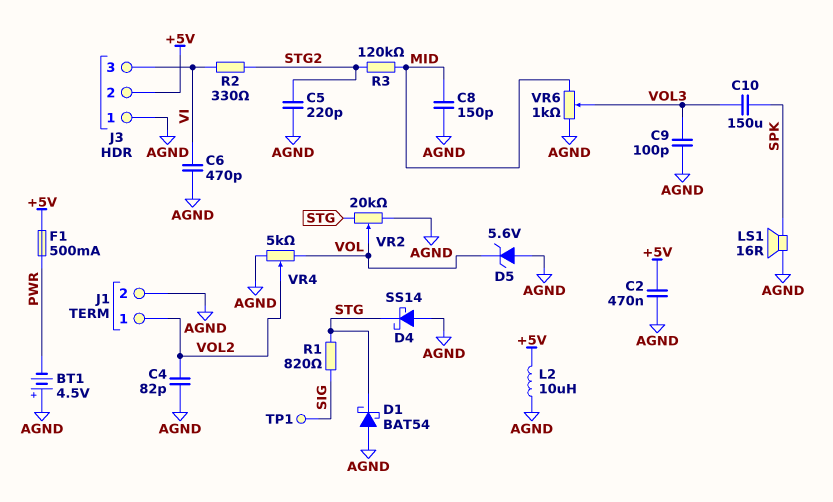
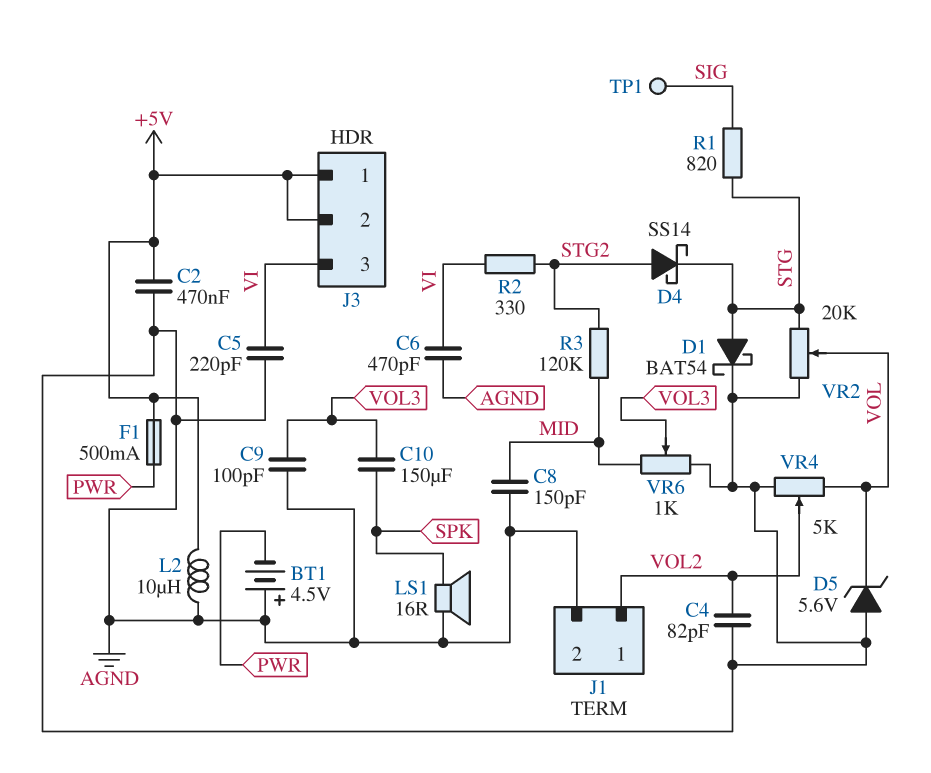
C5: 220pF (AGND, STG2) -> 220pF (AGND, VI)
D1: schottky BAT54 (A AGND, K STG) -> schottky BAT54 (A STG, K AGND)
D4: schottky SS14 (A AGND, K STG) -> schottky SS14 (A STG2, K STG)
J3 pin 1: AGND -> +5V

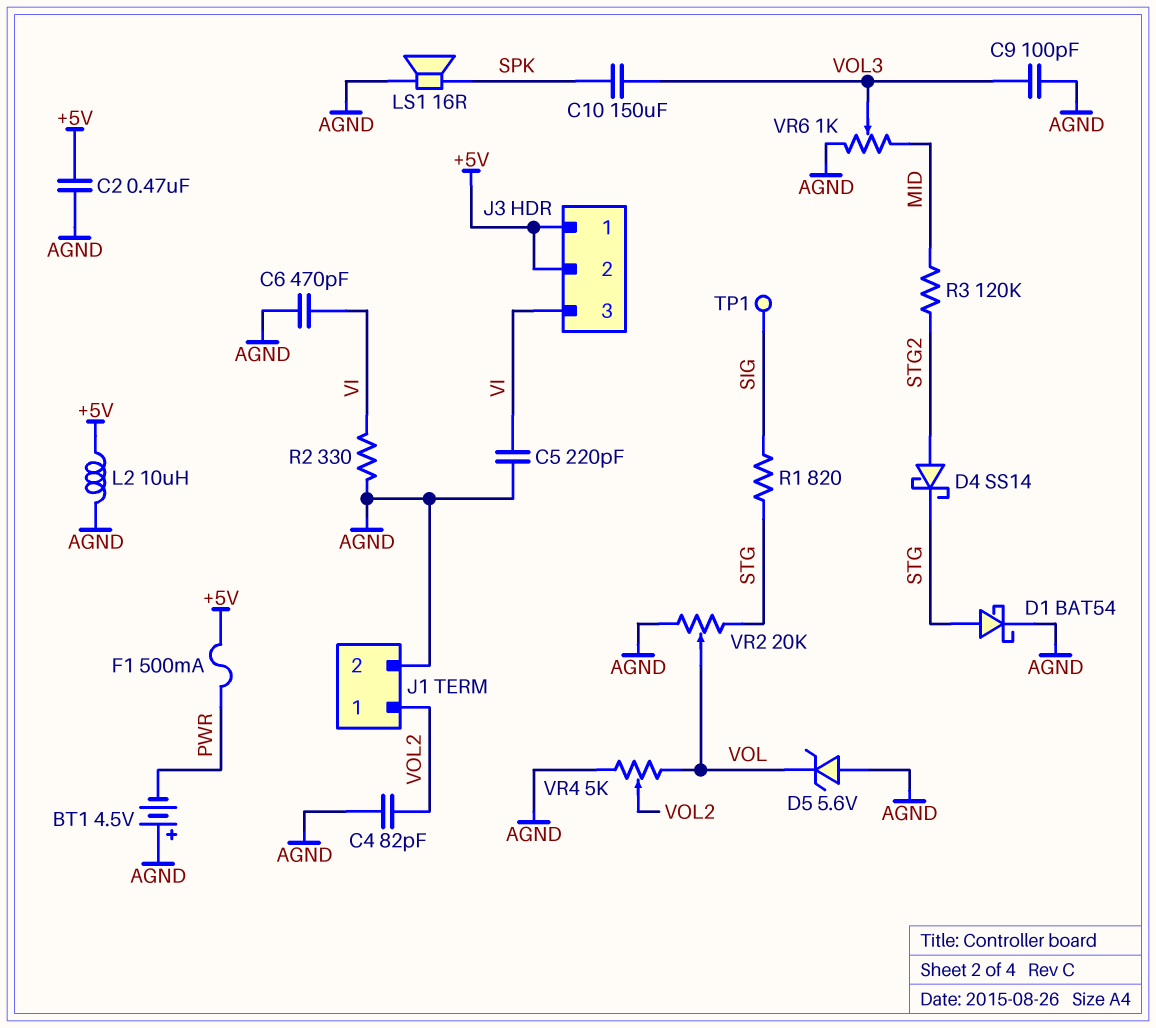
C8: 150pF (AGND, MID) -> none
R2: 330 (STG2, VI) -> 330 (AGND, VI)

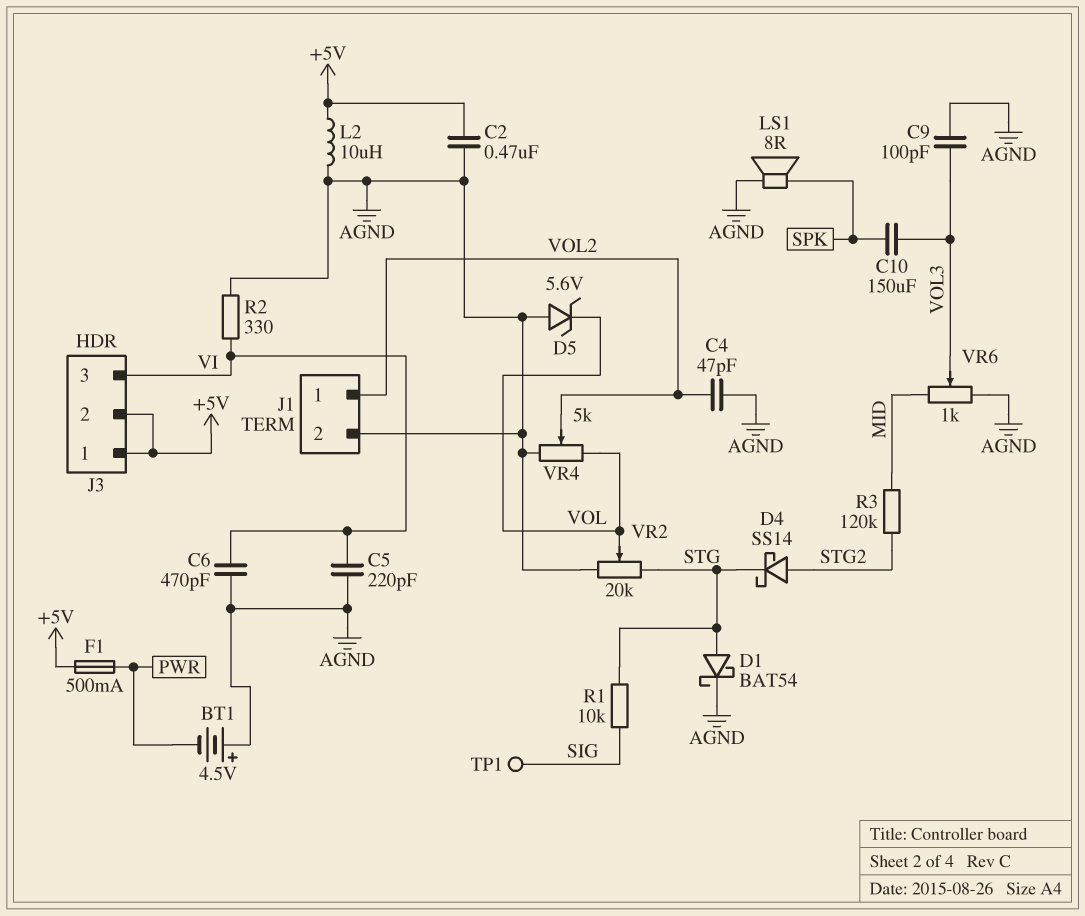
C4: 82pF (AGND, VOL2) -> 47pF (AGND, VOL2)
LS1: speaker 16R (AGND, SPK) -> speaker 8R (AGND, SPK)
R1: 820 (SIG, STG) -> 10k (SIG, STG)

